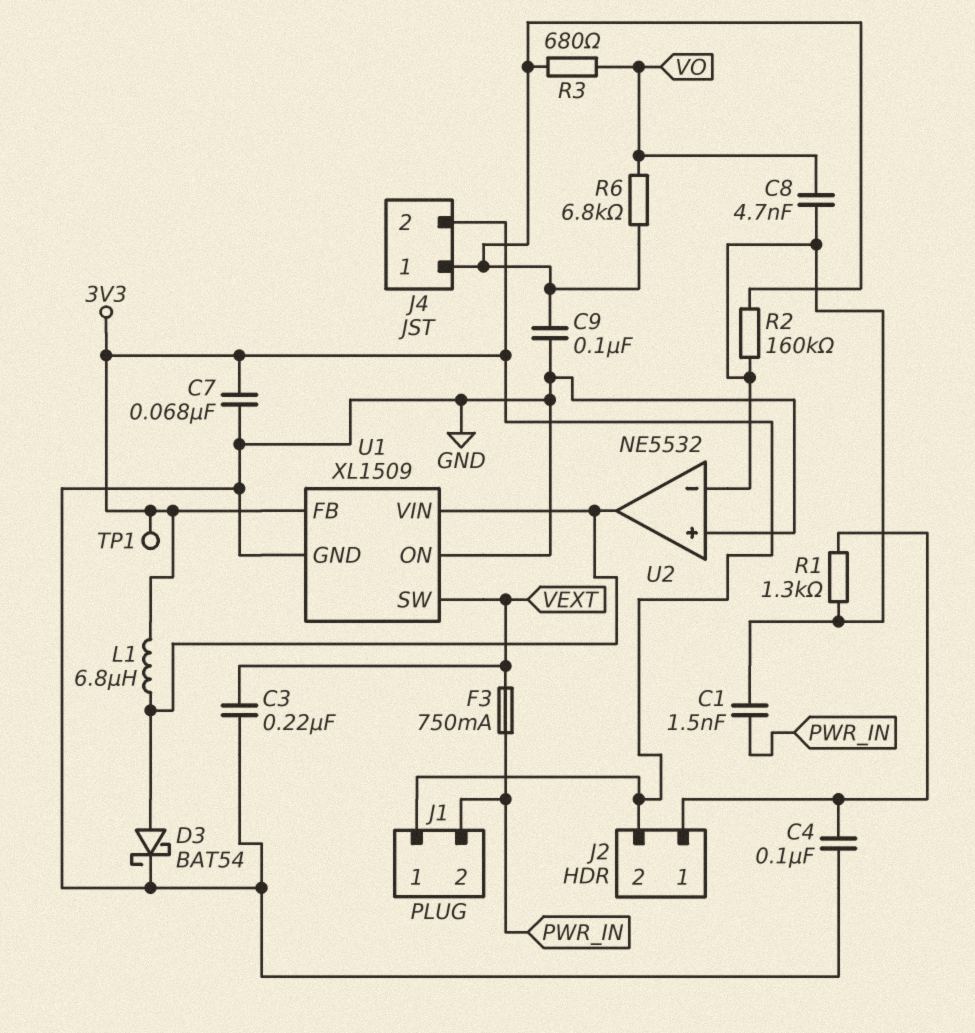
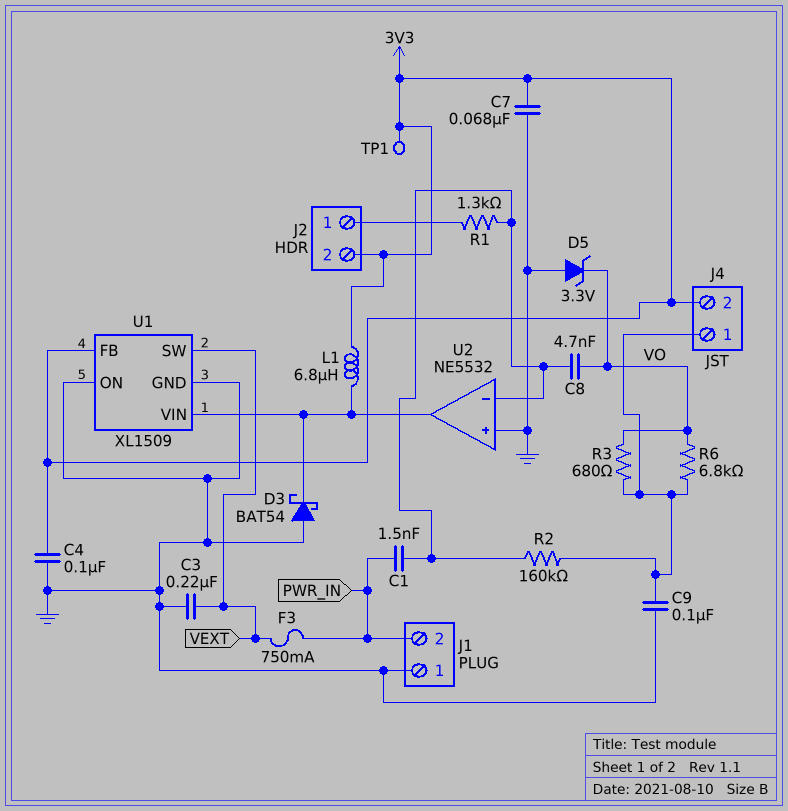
C4: 100nF (GND, J2/1) -> 100nF (3V3, GND)
D3: schottky BAT54 (A U1/VIN, K GND) -> schottky BAT54 (A GND, K U1/VIN)
D5: none -> zener 3.3V (A GND, K VO)
J1 pin 1: 3V3 -> GND

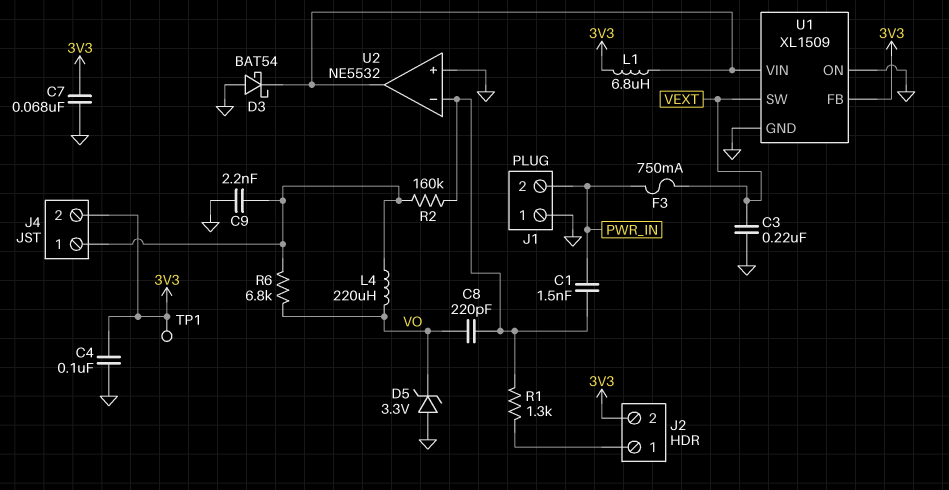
C8: 4.7nF (U2/in-, VO) -> 220pF (U2/in-, VO)
C9: 100nF (GND, J4/1) -> 2.2nF (GND, J4/1)
L4: none -> 220uH (J4/1, VO)
R3: 680 (J4/1, VO) -> none

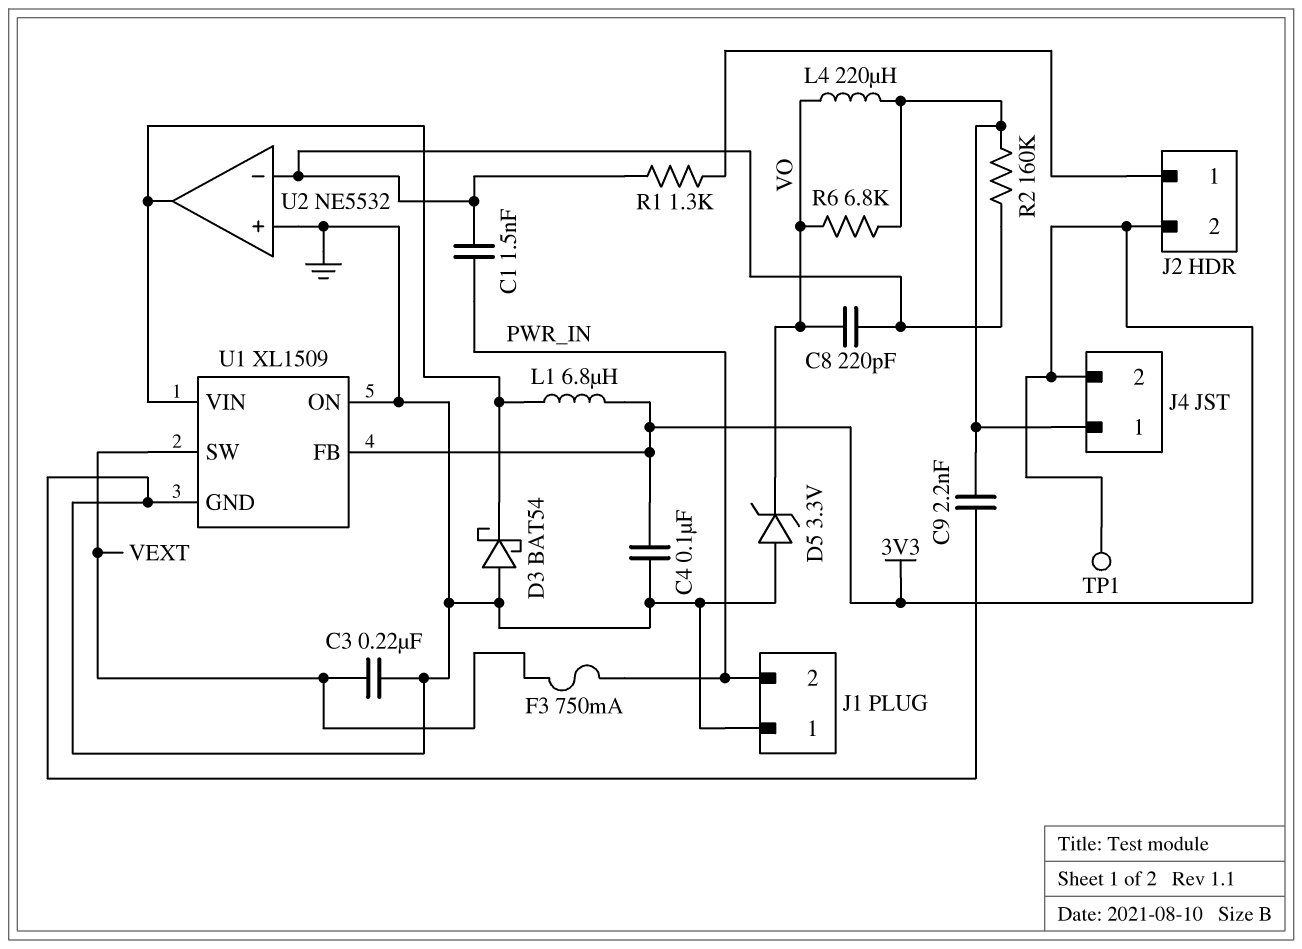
C7: 68nF (3V3, GND) -> none

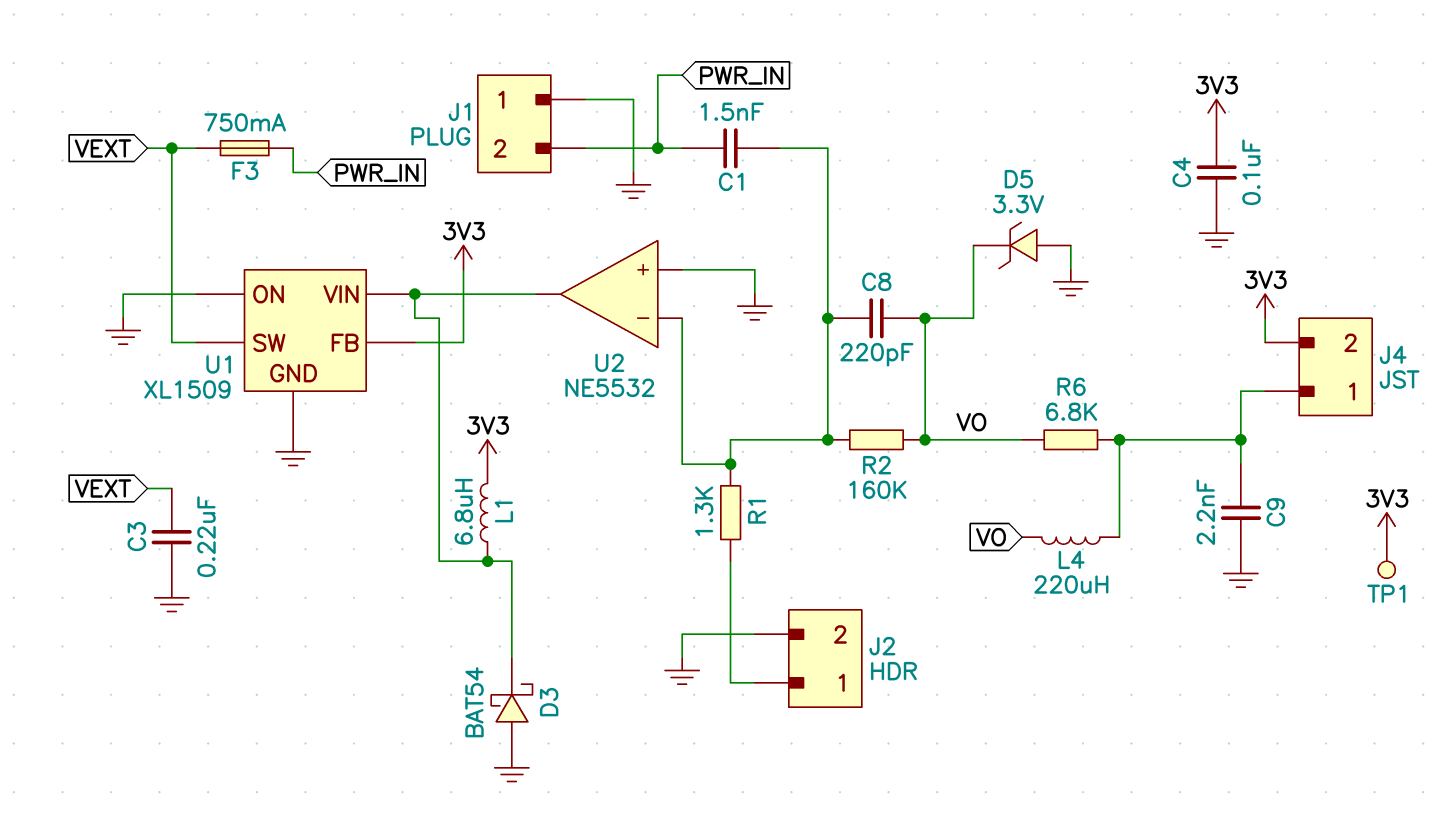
J2 pin 2: 3V3 -> GND
R2: 160k (J4/1, U2/in-) -> 160k (U2/in-, VO)

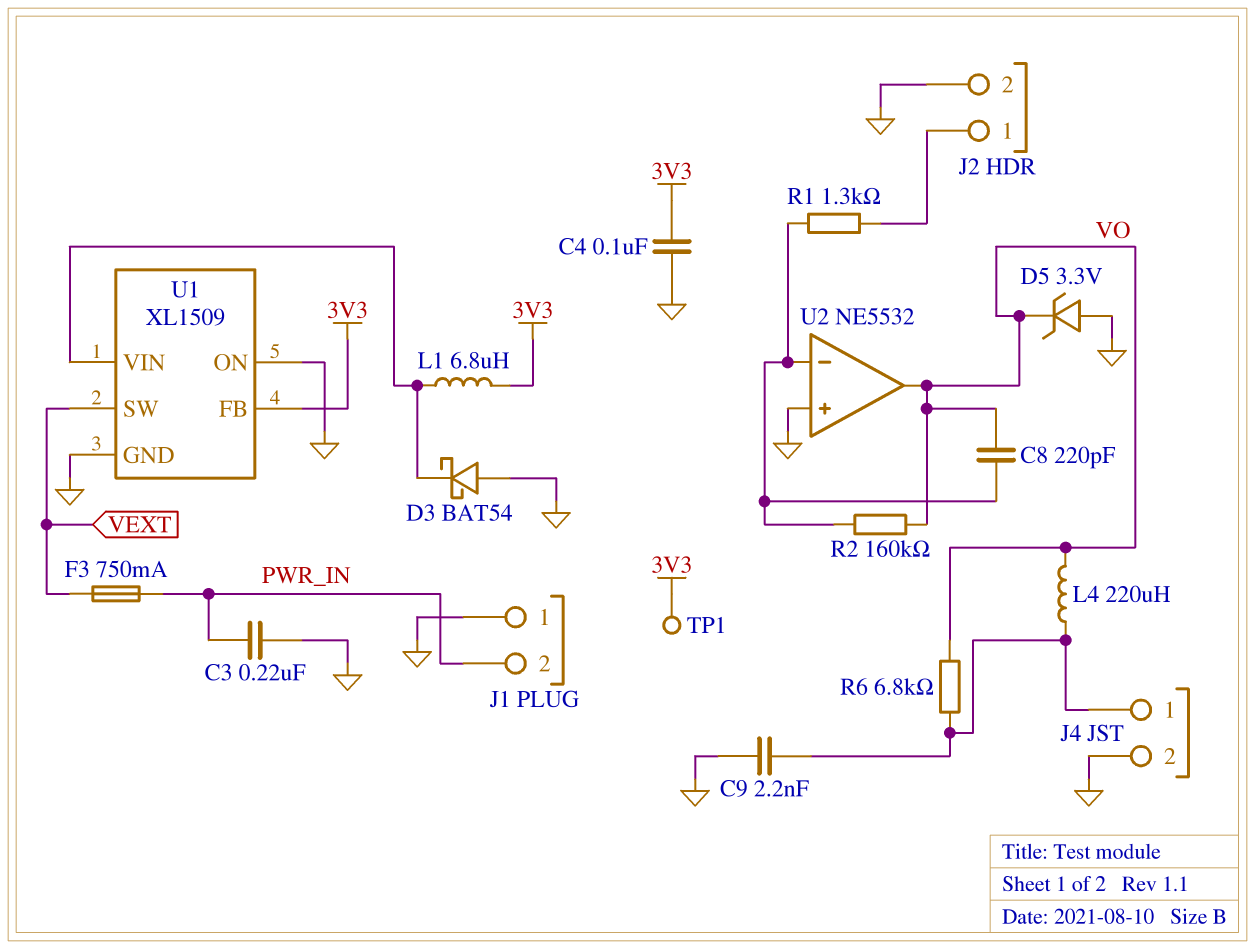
C1: 1.5nF (PWR_IN, U2/in-) -> none
C3: 220nF (GND, VEXT) -> 220nF (GND, PWR_IN)
J4 pin 2: 3V3 -> GND
U2 pin out: U1/VIN -> VO

